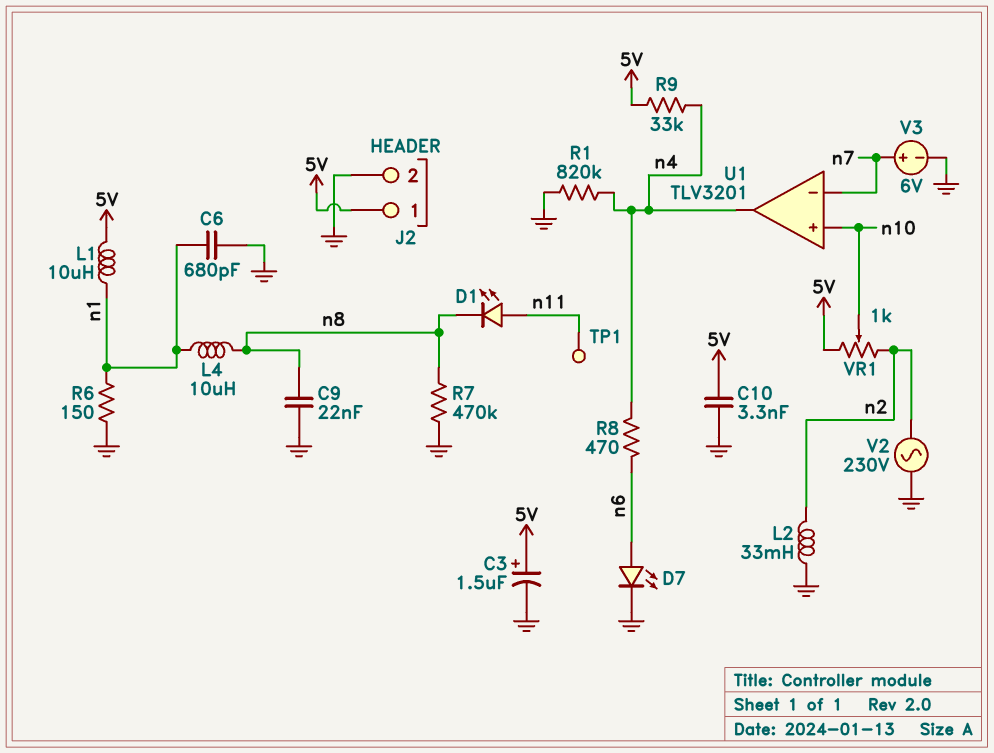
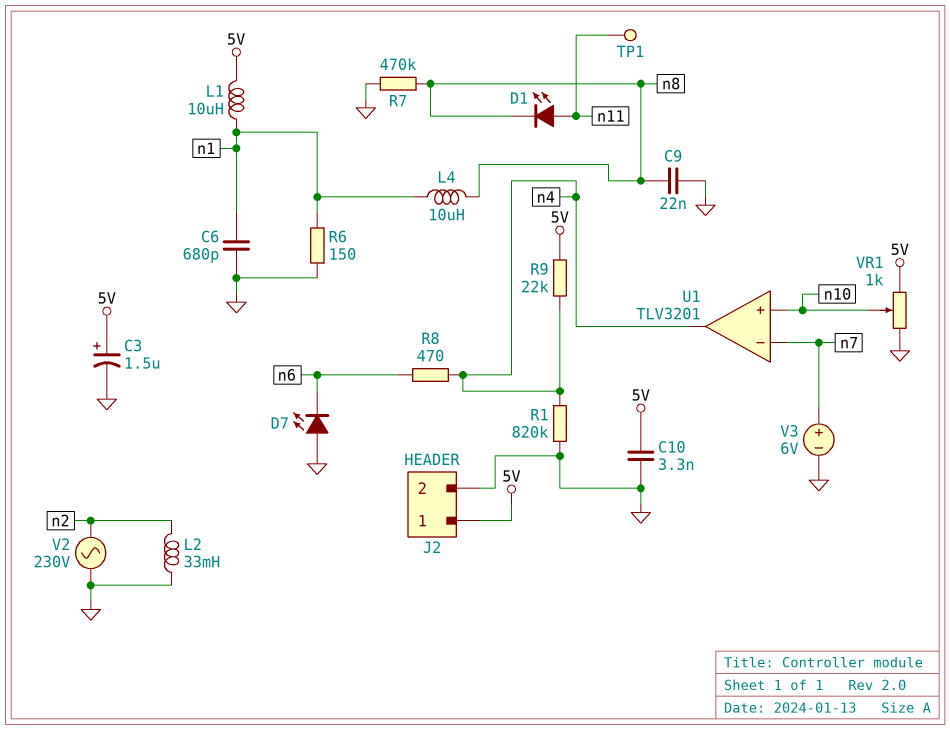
D7: LED (A n6, K GND) -> LED (A GND, K n6)
R9: 33k (5V, n4) -> 22k (5V, n4)
VR1: 1k (5V, n2, wiper n10) -> 1k (5V, GND, wiper n10)

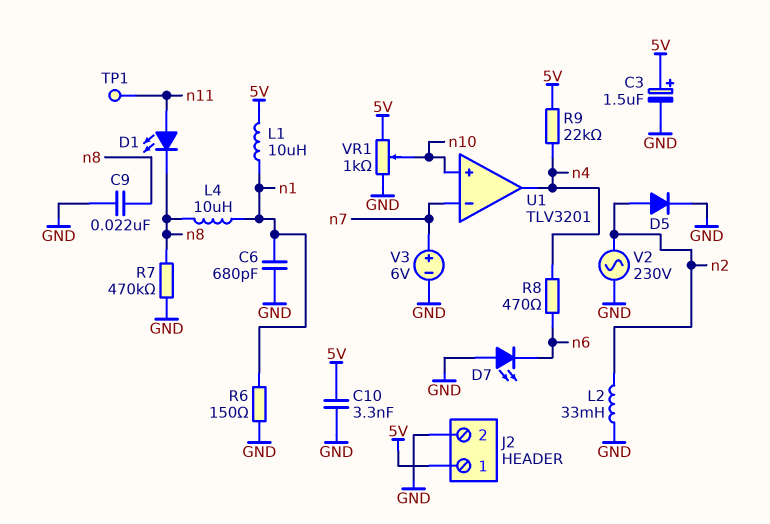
D5: none -> diode (A n2, K GND)
R1: 820k (GND, n4) -> none

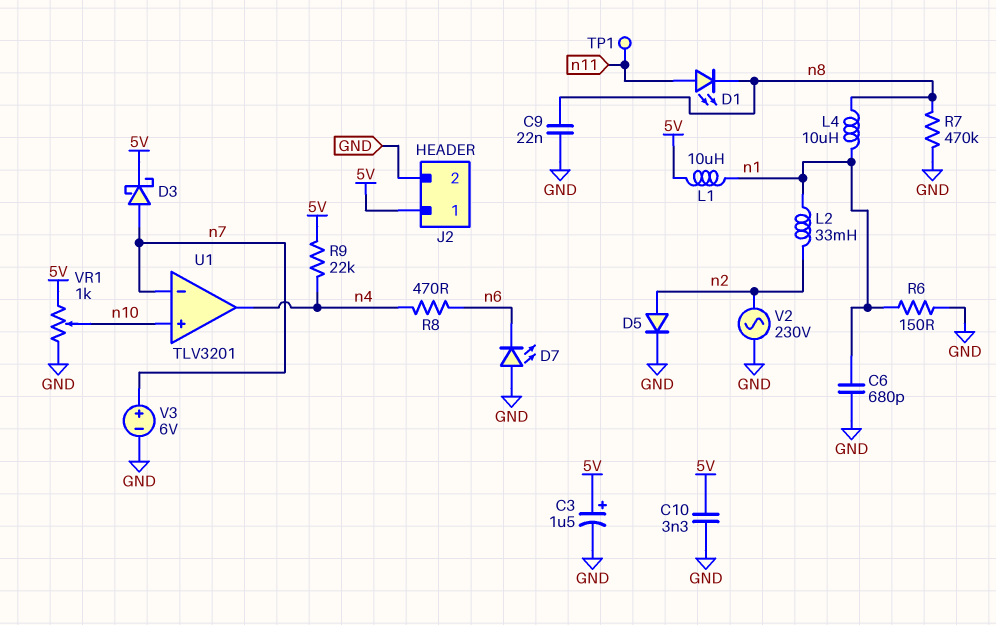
D3: none -> schottky (A n7, K 5V)
L2: 33mH (GND, n2) -> 33mH (n1, n2)

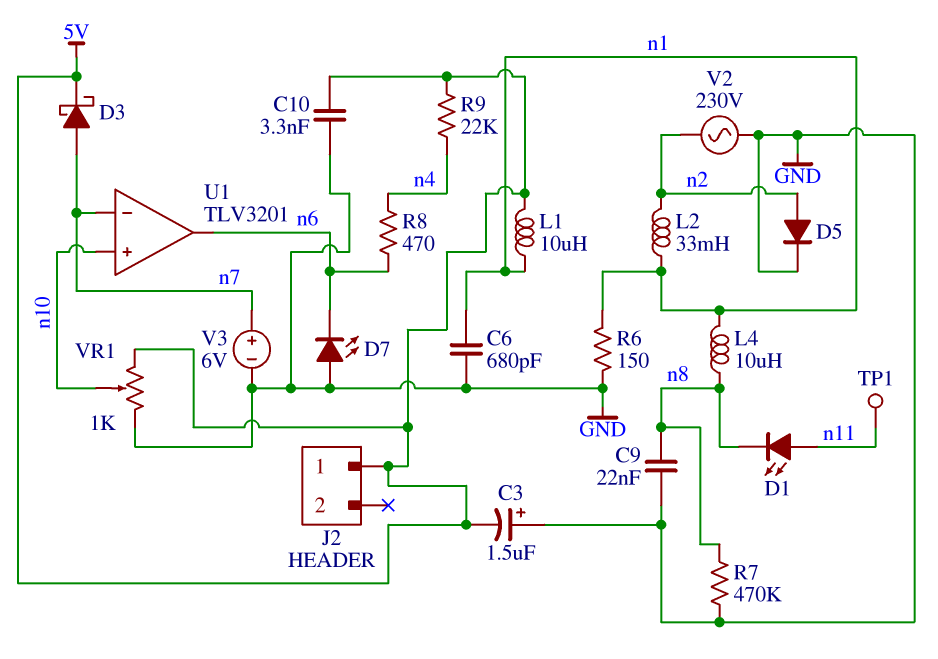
C3: 1.5uF (plus 5V, minus GND) -> 1.5uF (plus GND, minus 5V)
J2 pin 2: GND -> none
U1 pin out: n4 -> n6

